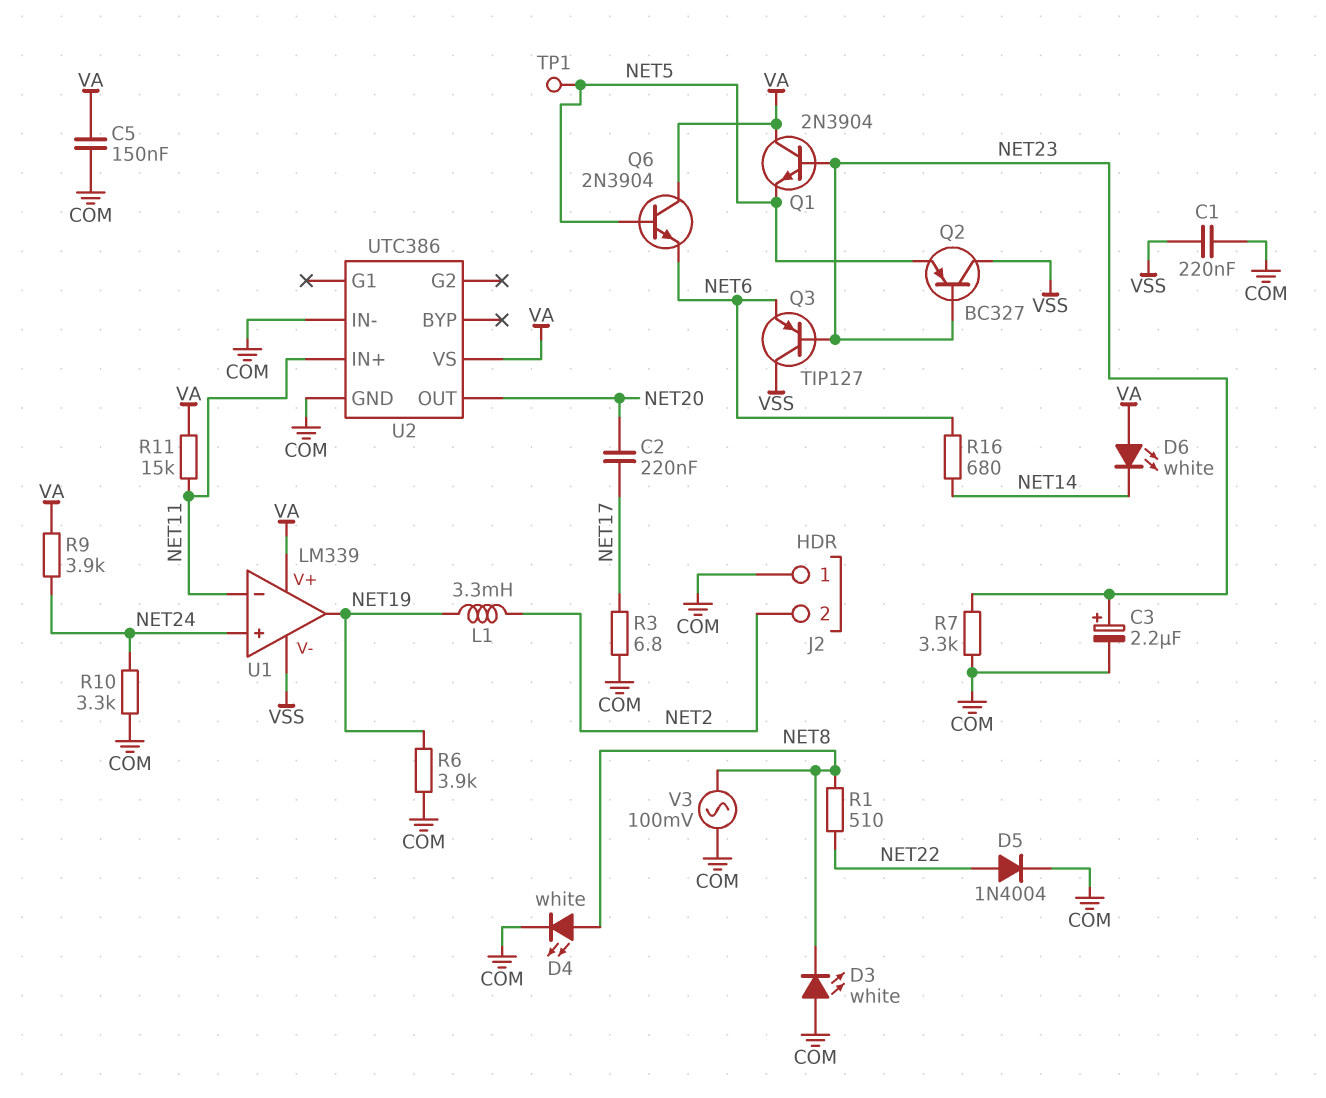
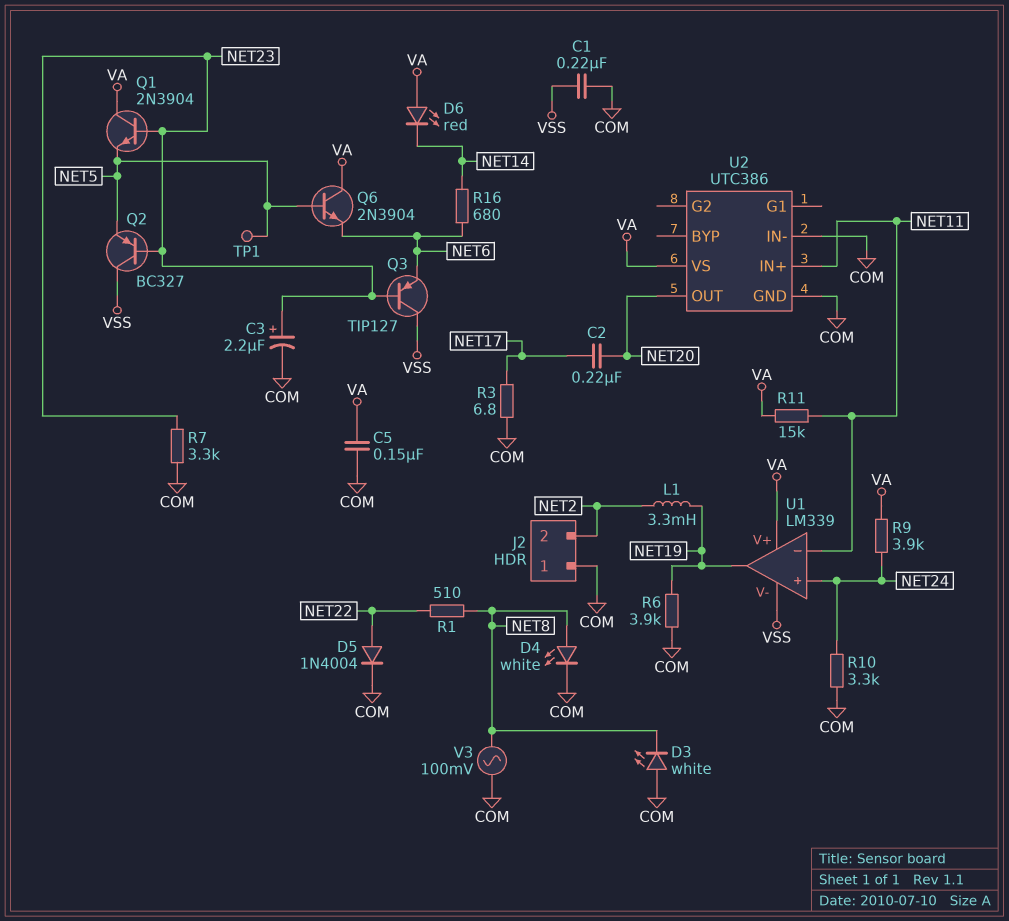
D6: LED white (A VA, K NET14) -> LED red (A VA, K NET14)

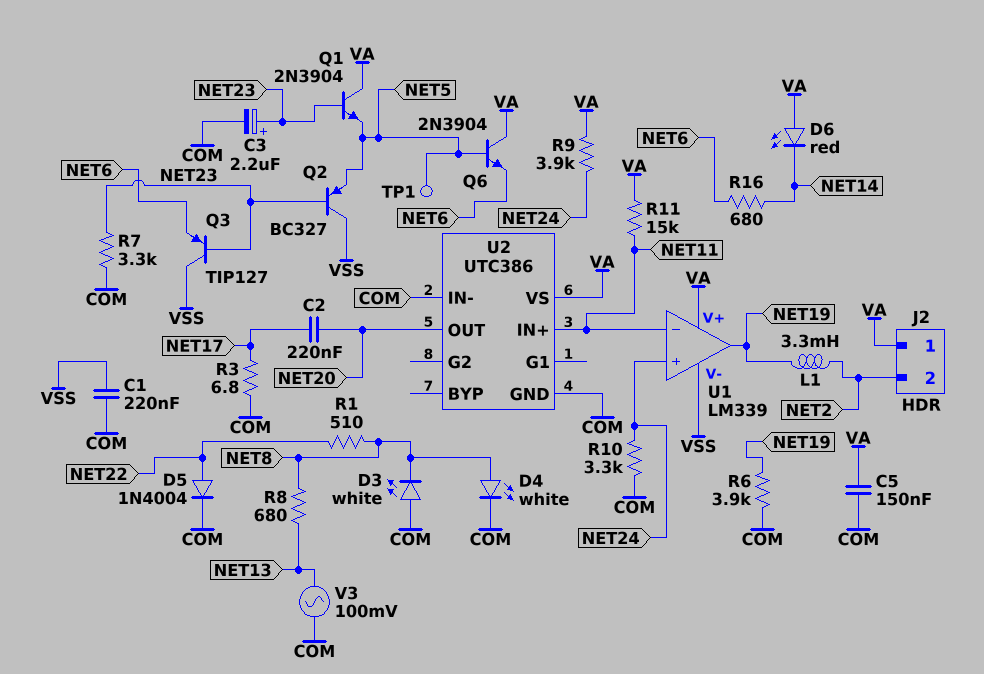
J2 pin 1: COM -> VA
R8: none -> 680 (NET8, NET13)
V3: AC 100mV (COM, NET8) -> AC 100mV (COM, NET13)

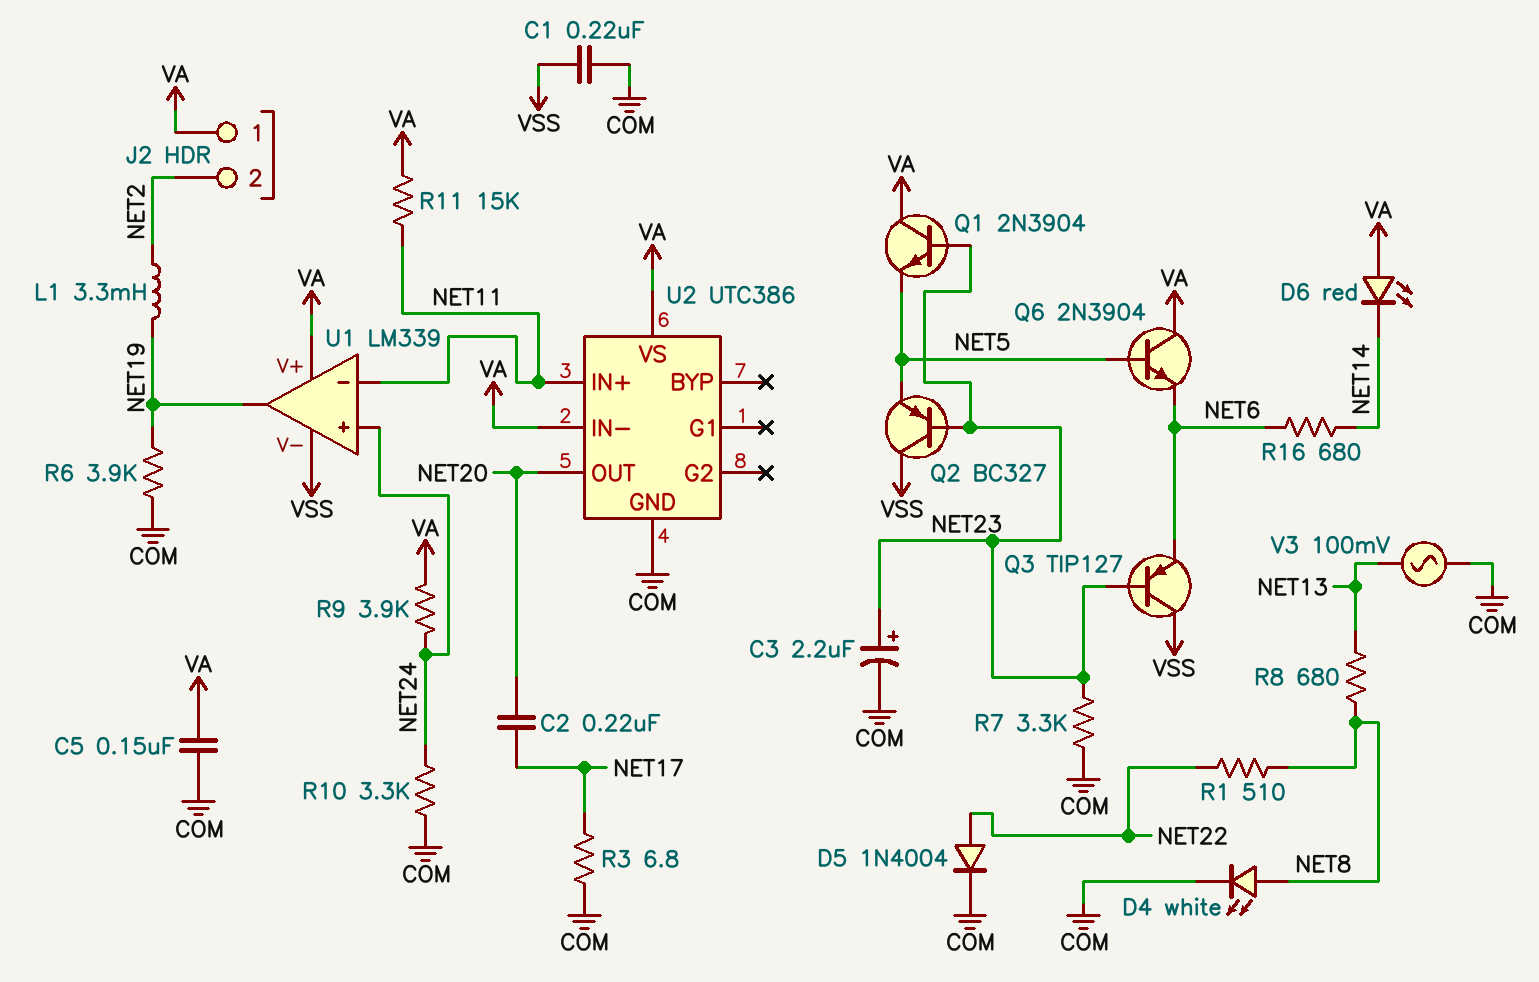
D3: LED white (A COM, K NET8) -> none
TP1: test point (NET5) -> none
U2 pin IN-: COM -> VA

